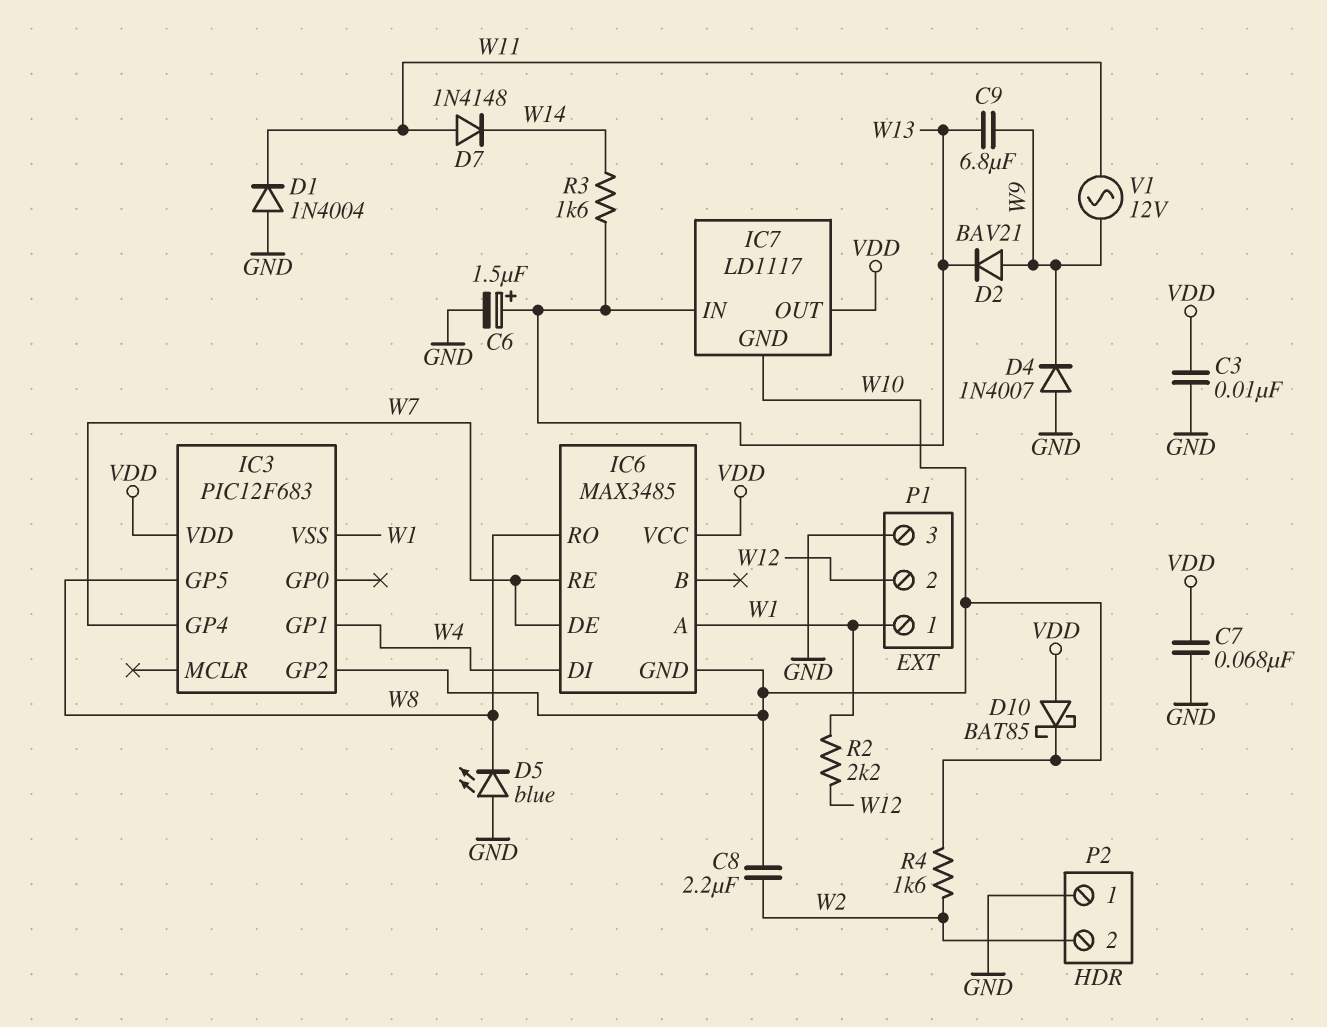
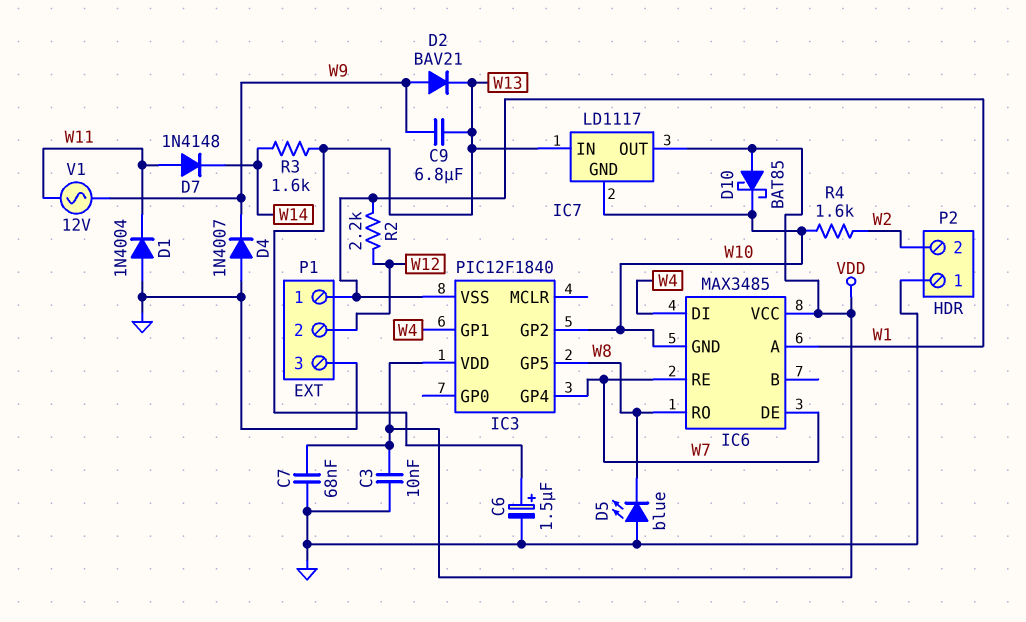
C8: 2.2uF (W2, W10) -> none
IC3: PIC12F683 -> PIC12F1840

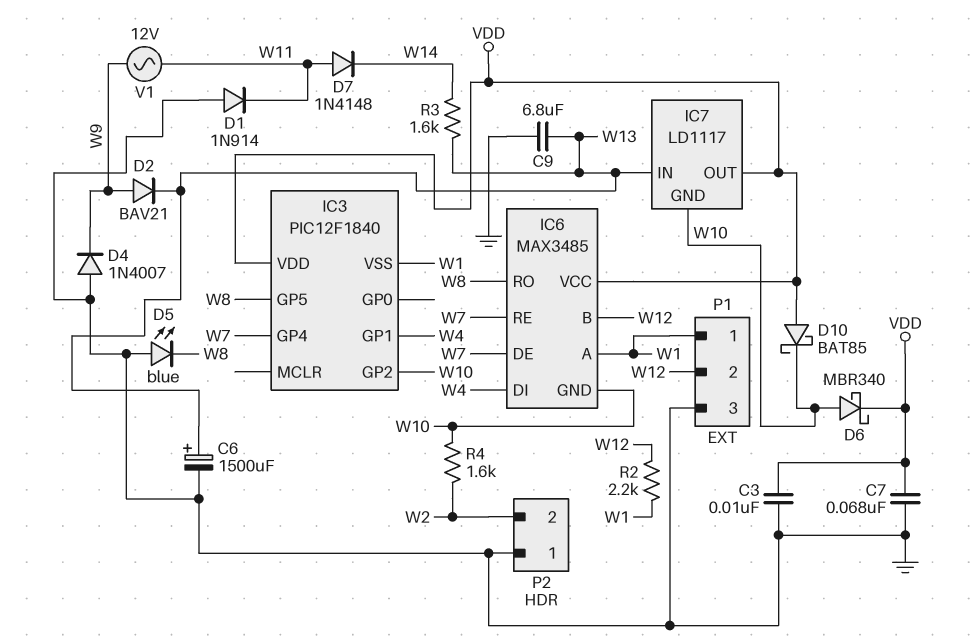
C6: 1.5uF (plus W13, minus GND) -> 1500uF (plus W13, minus GND)
C9: 6.8uF (W9, W13) -> 6.8uF (GND, W13)
D1: diode 1N4004 (A GND, K W11) -> diode 1N914 (A GND, K W11)
D6: none -> schottky MBR340 (A W10, K VDD)
IC6 pin B: none -> W12

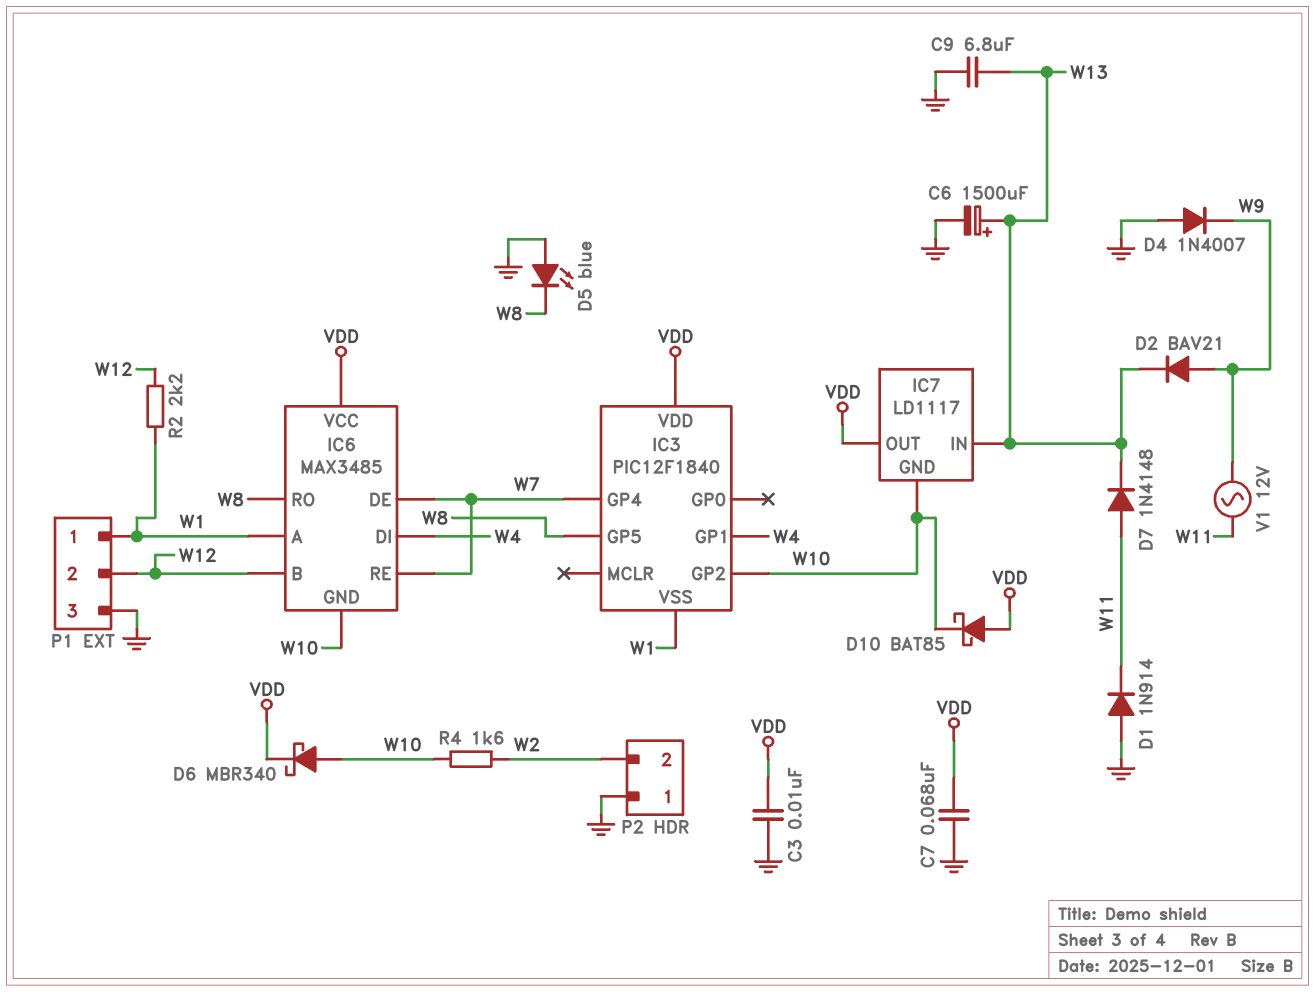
D7: diode 1N4148 (A W11, K W14) -> diode 1N4148 (A W11, K W13)
R3: 1.6k (W13, W14) -> none

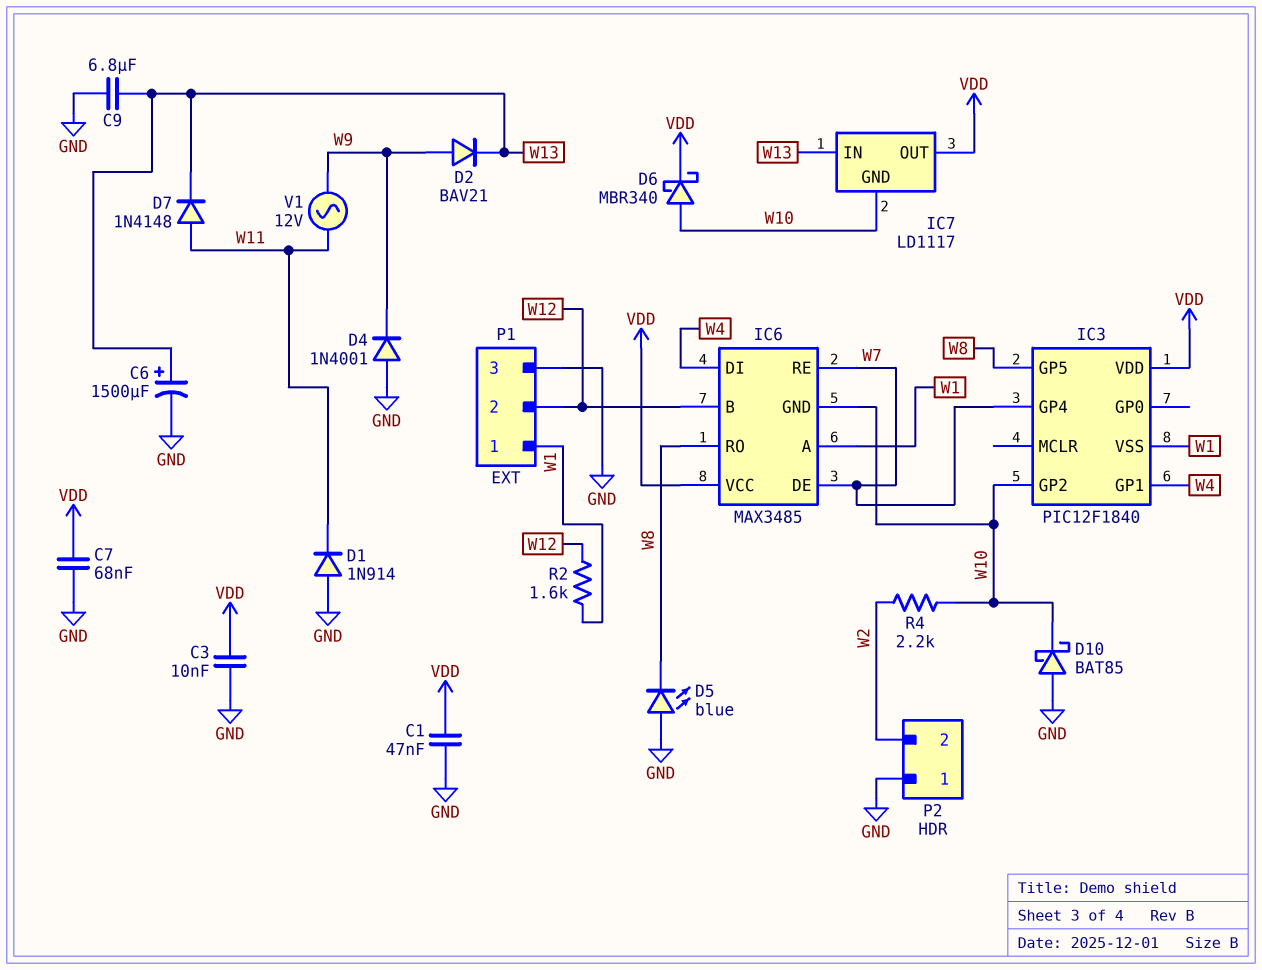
C1: none -> 47nF (GND, VDD)
D4: diode 1N4007 (A GND, K W9) -> diode 1N4001 (A GND, K W9)
D10: schottky BAT85 (A VDD, K W10) -> schottky BAT85 (A GND, K W10)
R2: 2.2k (W1, W12) -> 1.6k (W1, W12)
R4: 1.6k (W2, W10) -> 2.2k (W2, W10)

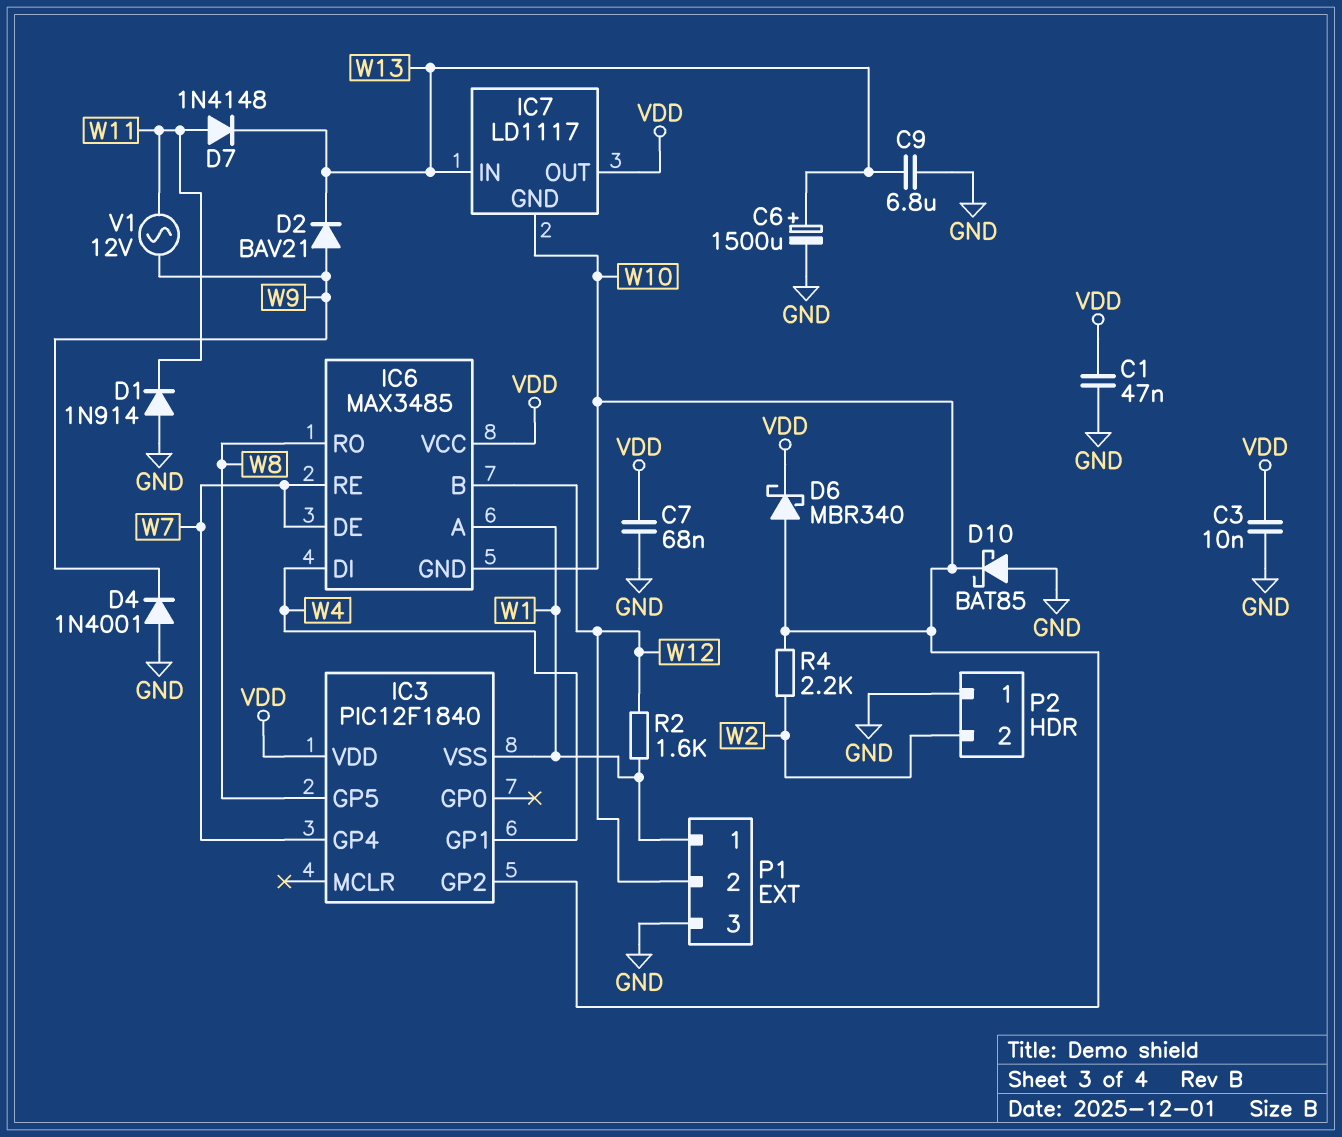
D5: LED blue (A GND, K W8) -> none

